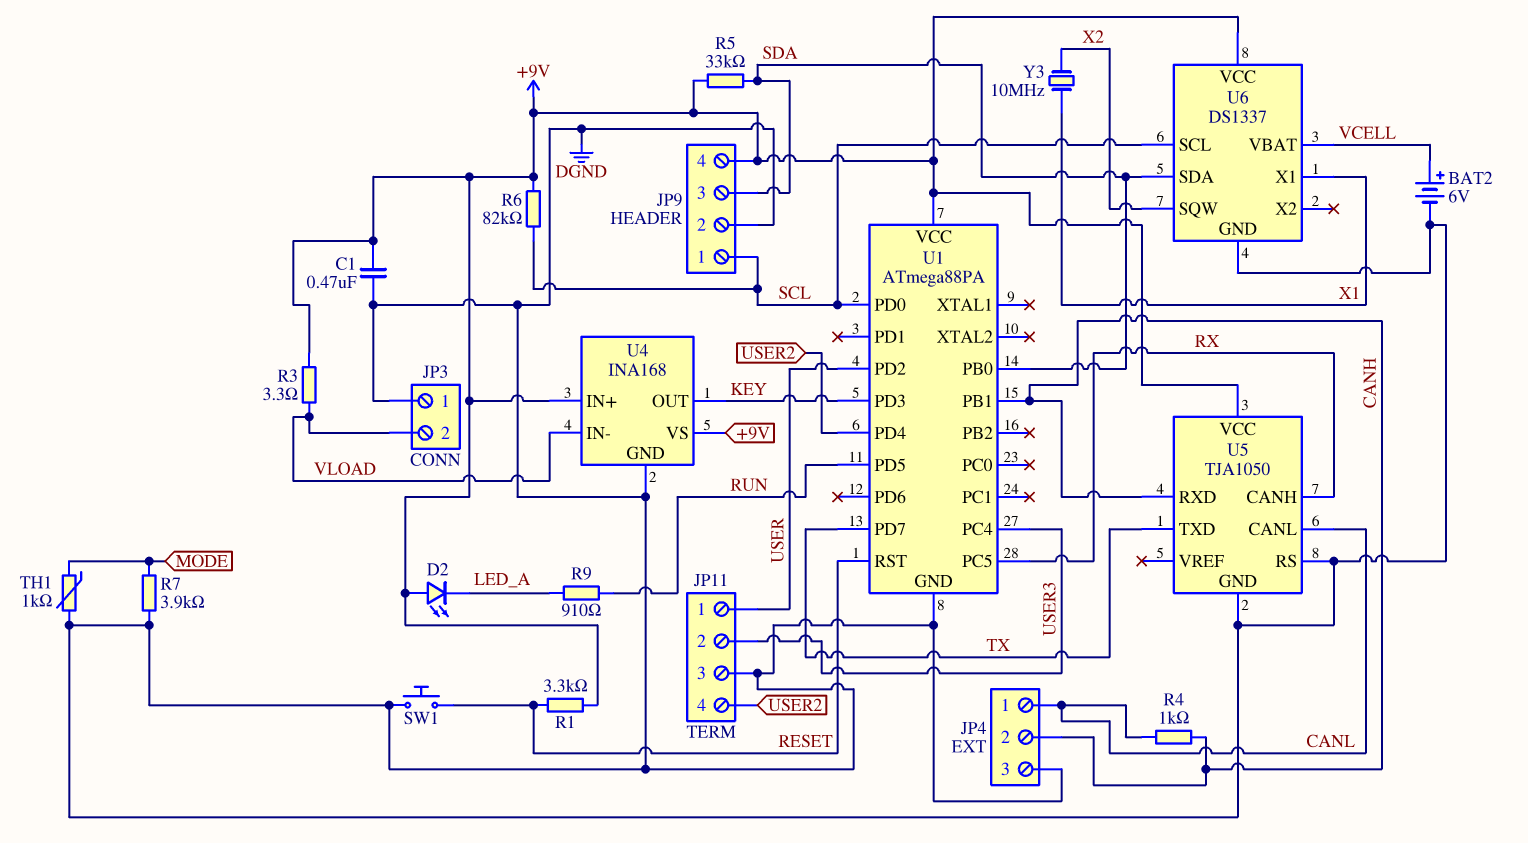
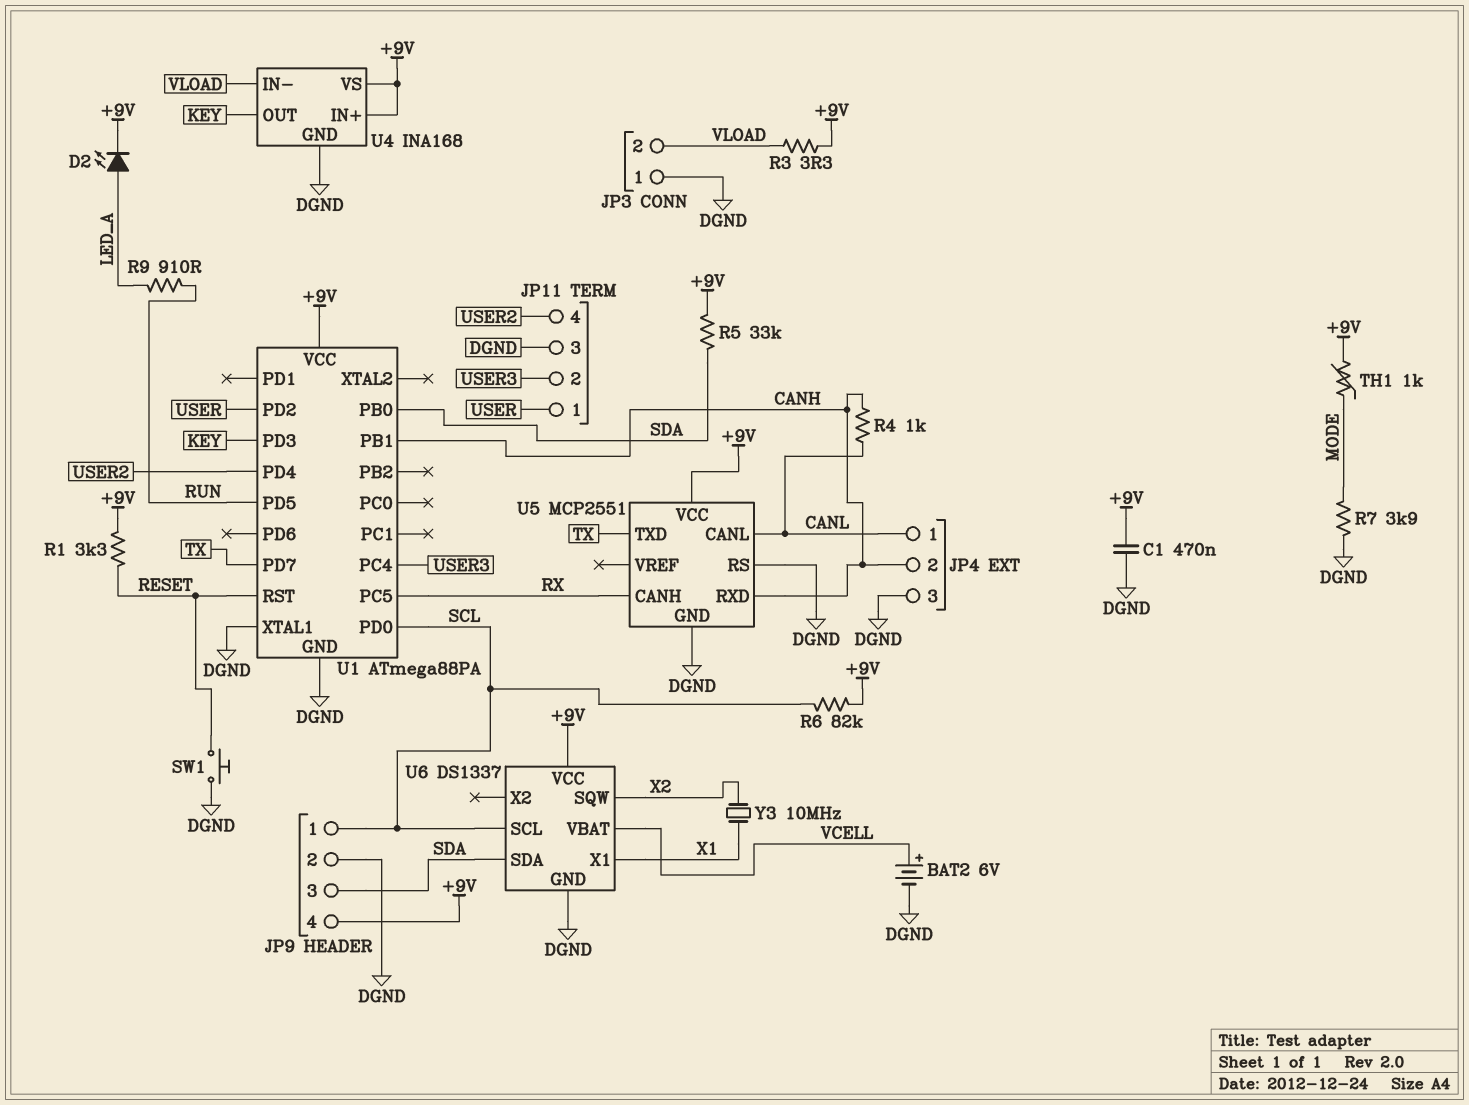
D2: LED (A +9V, K LED_A) -> LED (A LED_A, K +9V)
TH1: 1k (DGND, MODE) -> 1k (+9V, MODE)
U1 pin XTAL1: none -> DGND
U5: TJA1050 -> MCP2551

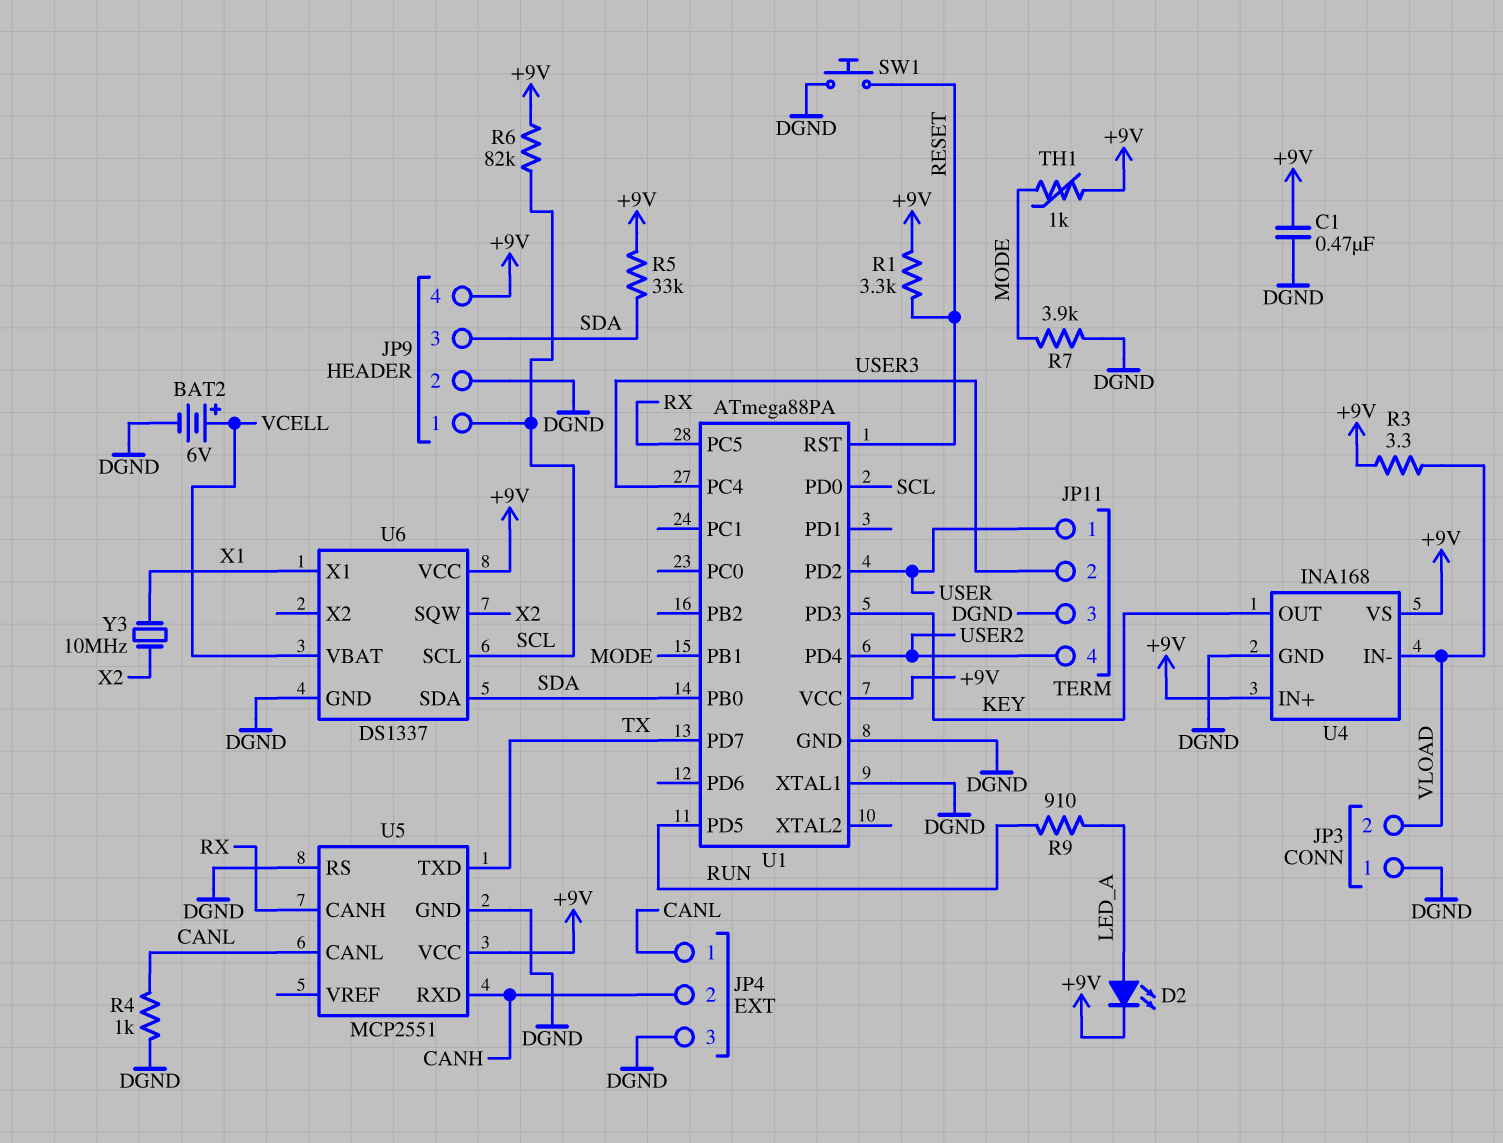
R4: 1k (CANH, CANL) -> 1k (CANL, DGND)
U1 pin PB1: CANH -> MODE

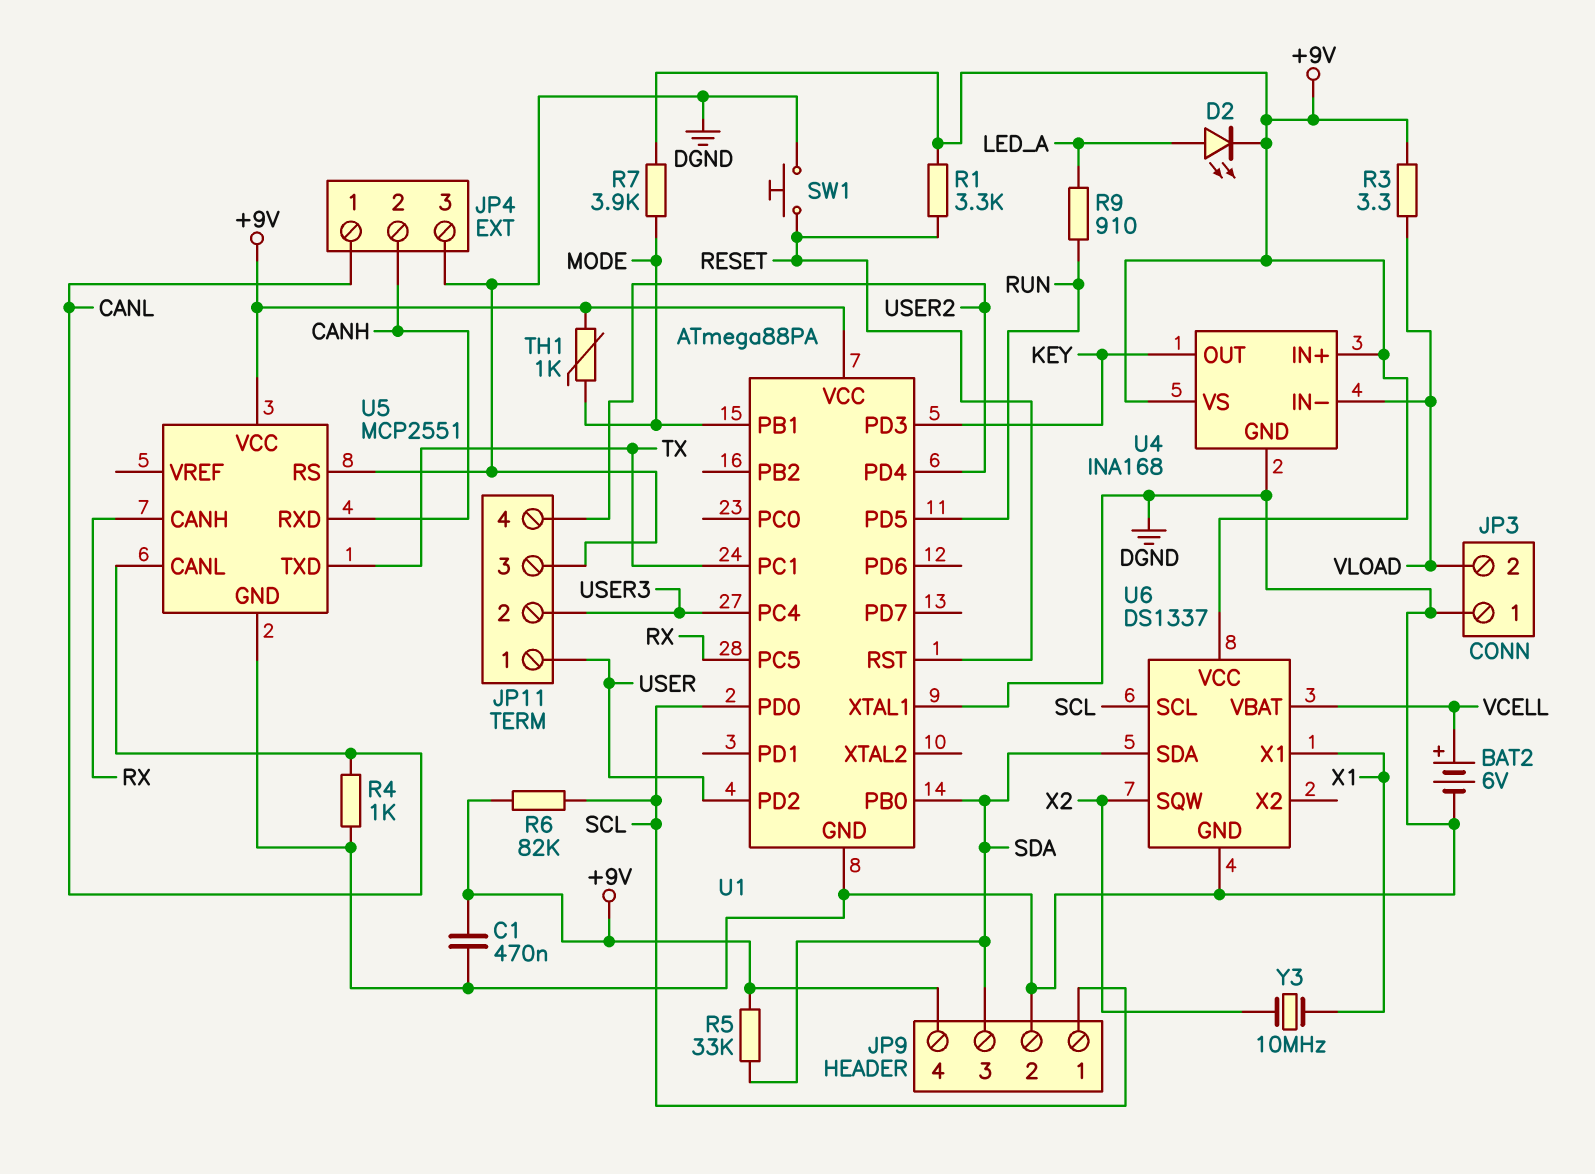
R7: 3.9k (DGND, MODE) -> 3.9k (+9V, MODE)
U1 pin PC1: none -> TX
U1 pin PD7: TX -> none

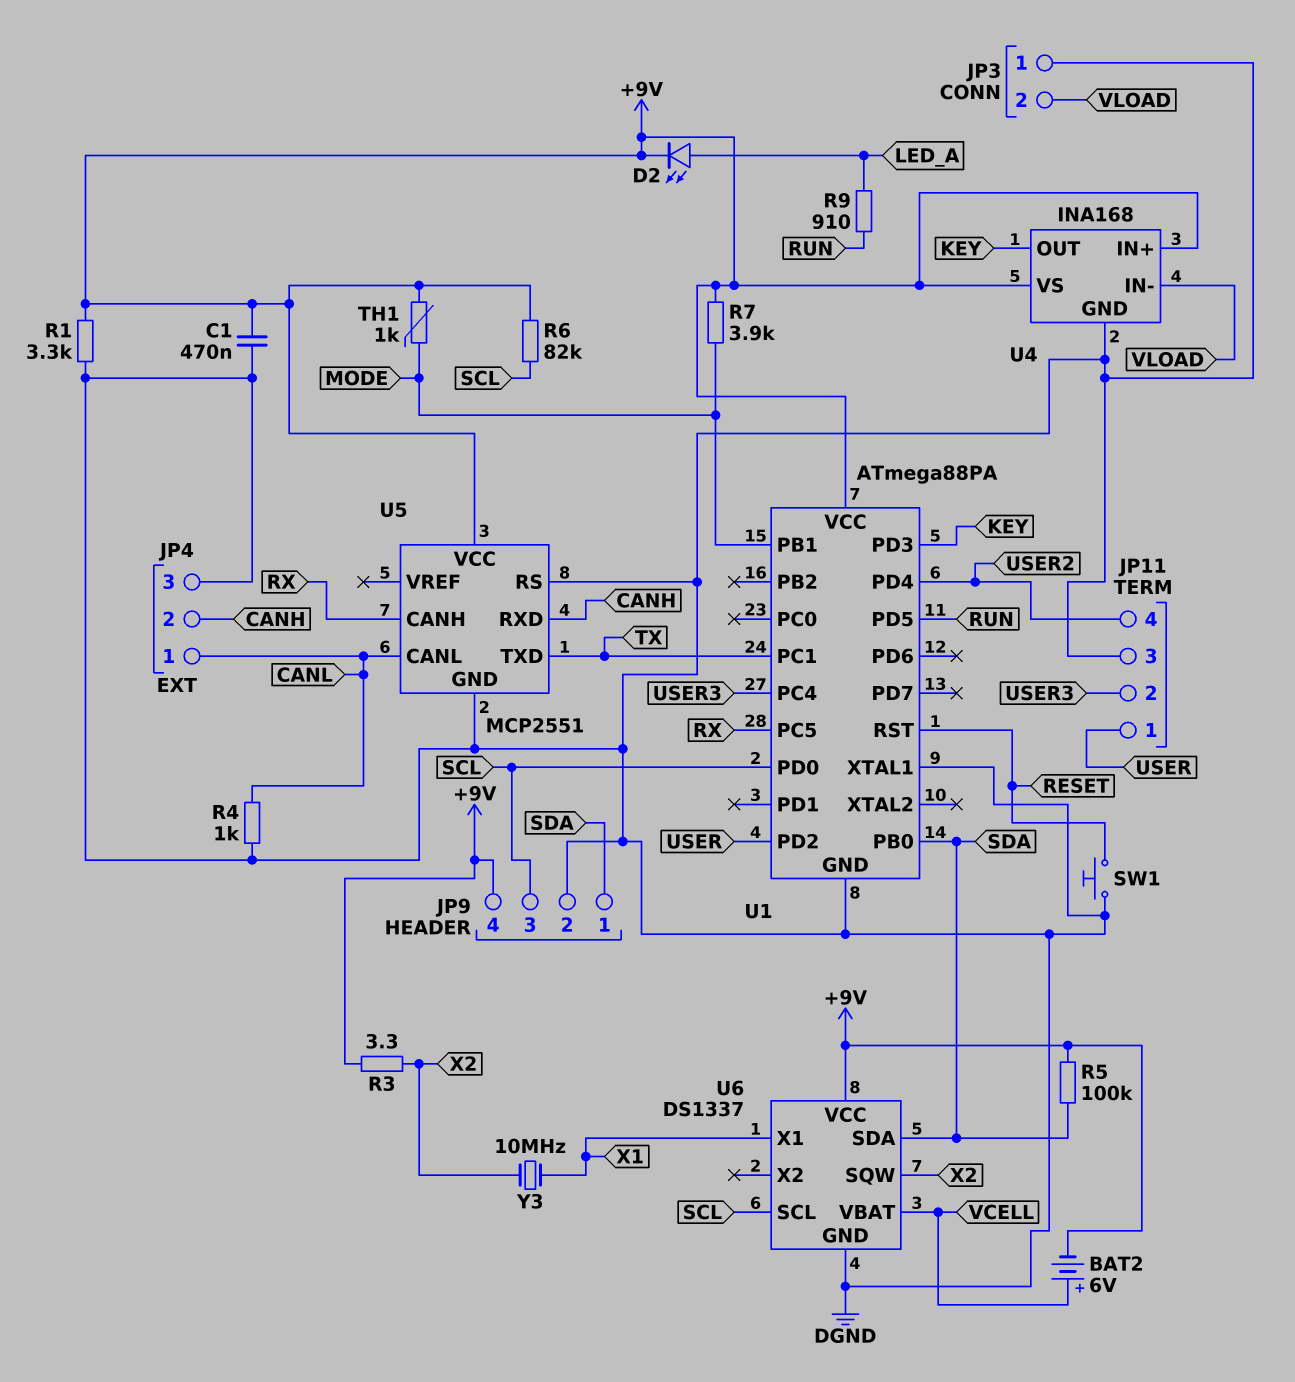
BAT2: 6V (plus VCELL, minus DGND) -> 6V (plus VCELL, minus +9V)
JP9 pin 1: SCL -> SDA
JP9 pin 3: SDA -> SCL
R1: 3.3k (+9V, RESET) -> 3.3k (+9V, DGND)
R3: 3.3 (+9V, VLOAD) -> 3.3 (+9V, X2)
R5: 33k (+9V, SDA) -> 100k (+9V, SDA)

